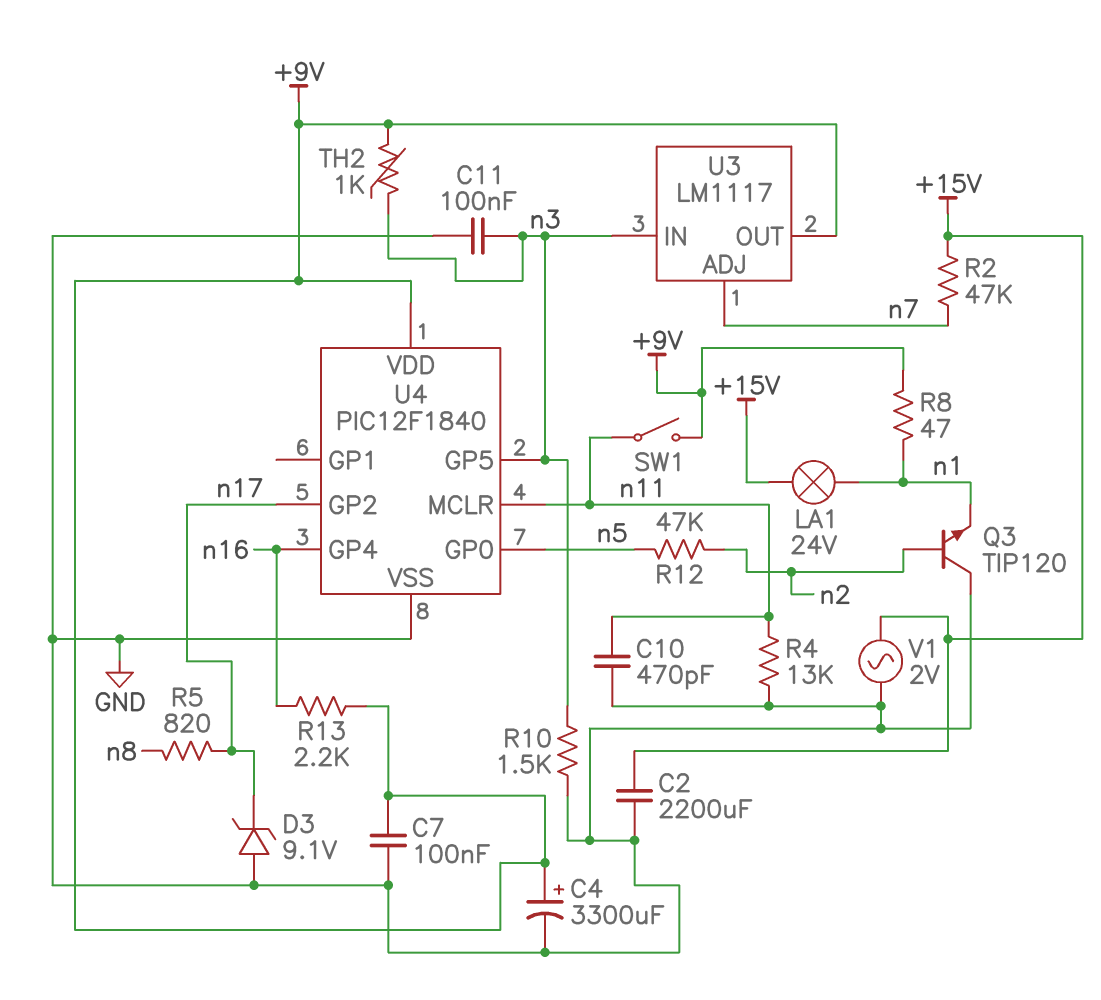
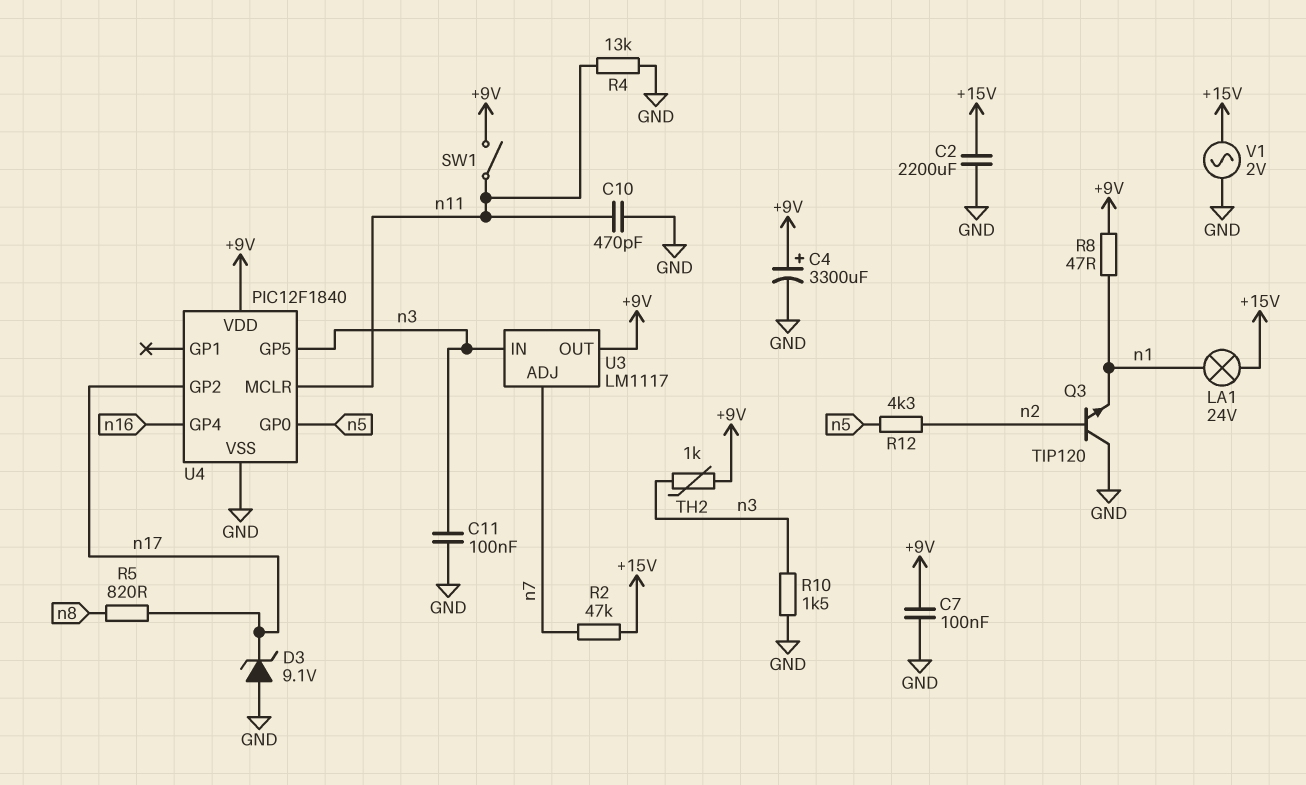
R12: 47k (n2, n5) -> 4.3k (n2, n5)
R13: 2.2k (+9V, n16) -> none

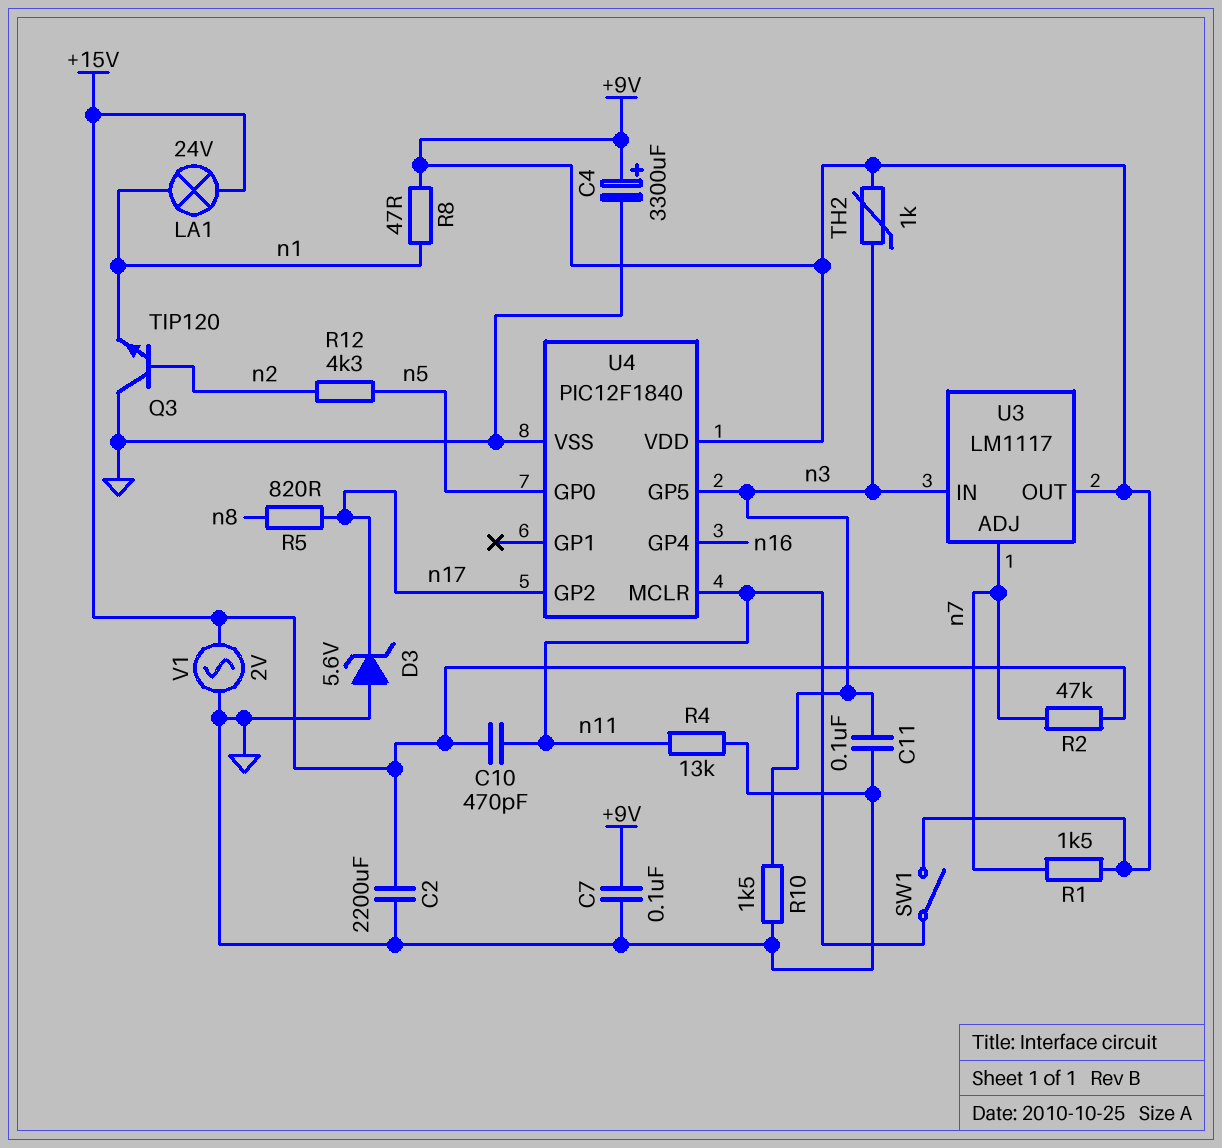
C10: 470pF (GND, n11) -> 470pF (+15V, n11)
D3: zener 9.1V (A GND, K n17) -> zener 5.6V (A GND, K n17)
R1: none -> 1.5k (+9V, n7)

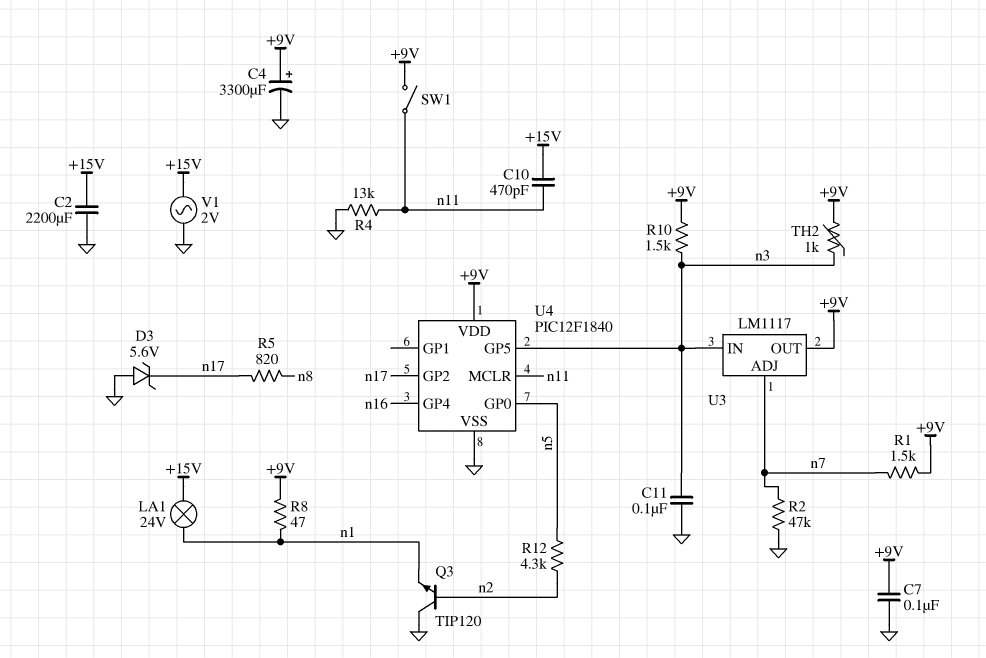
R2: 47k (+15V, n7) -> 47k (GND, n7)
R10: 1.5k (GND, n3) -> 1.5k (+9V, n3)

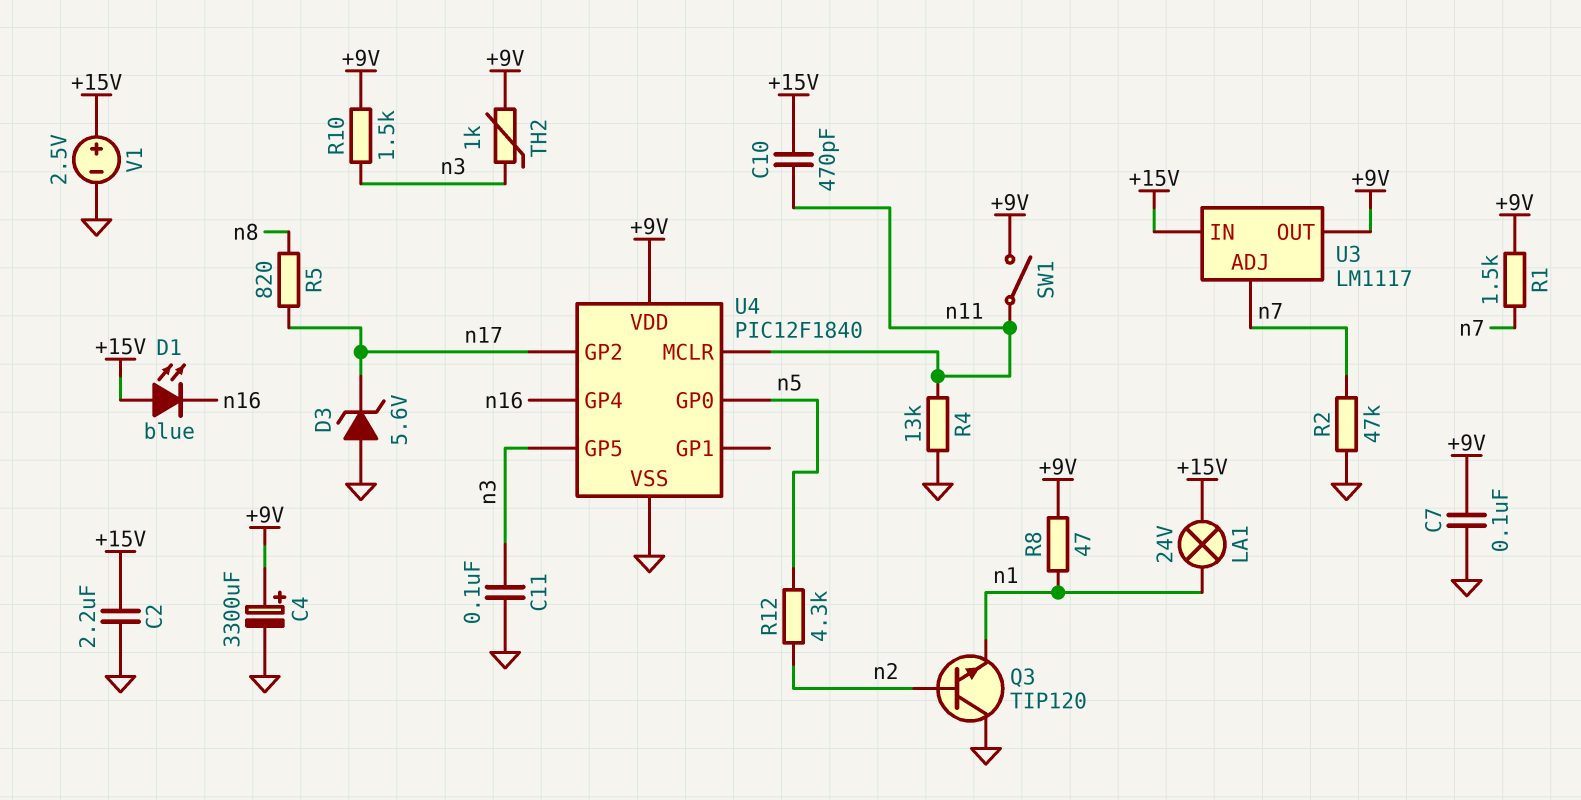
C2: 2200uF (+15V, GND) -> 2.2uF (+15V, GND)
D1: none -> LED blue (A +15V, K n16)
U3 pin IN: n3 -> +15V
V1: AC 2V (+15V, GND) -> 2.5V (plus +15V, minus GND)

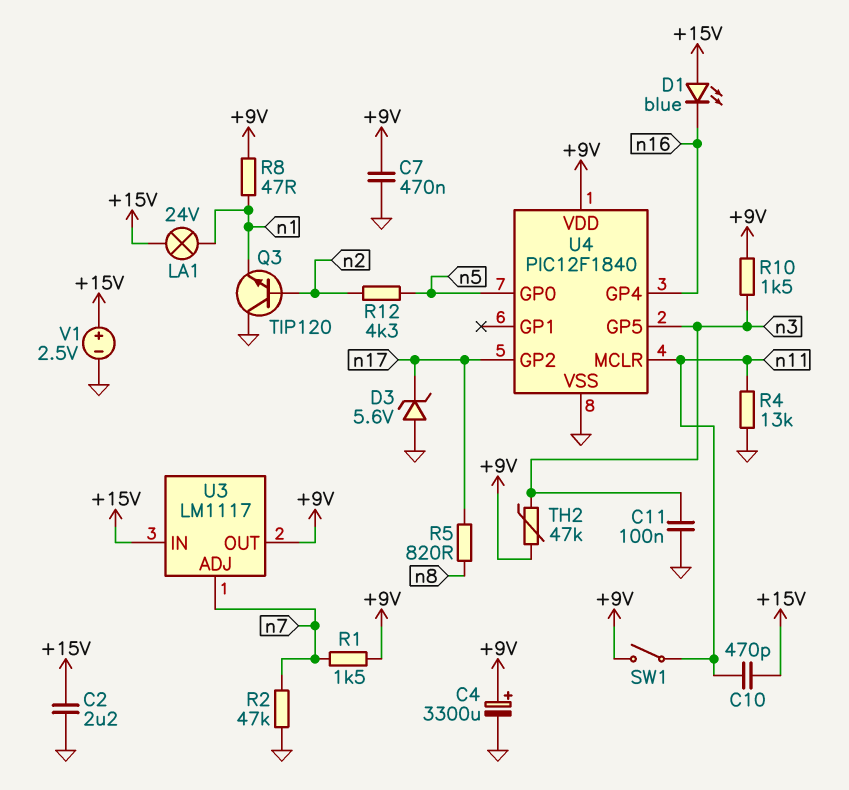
C7: 100nF (+9V, GND) -> 470nF (+9V, GND)
TH2: 1k (+9V, n3) -> 47k (+9V, n3)

